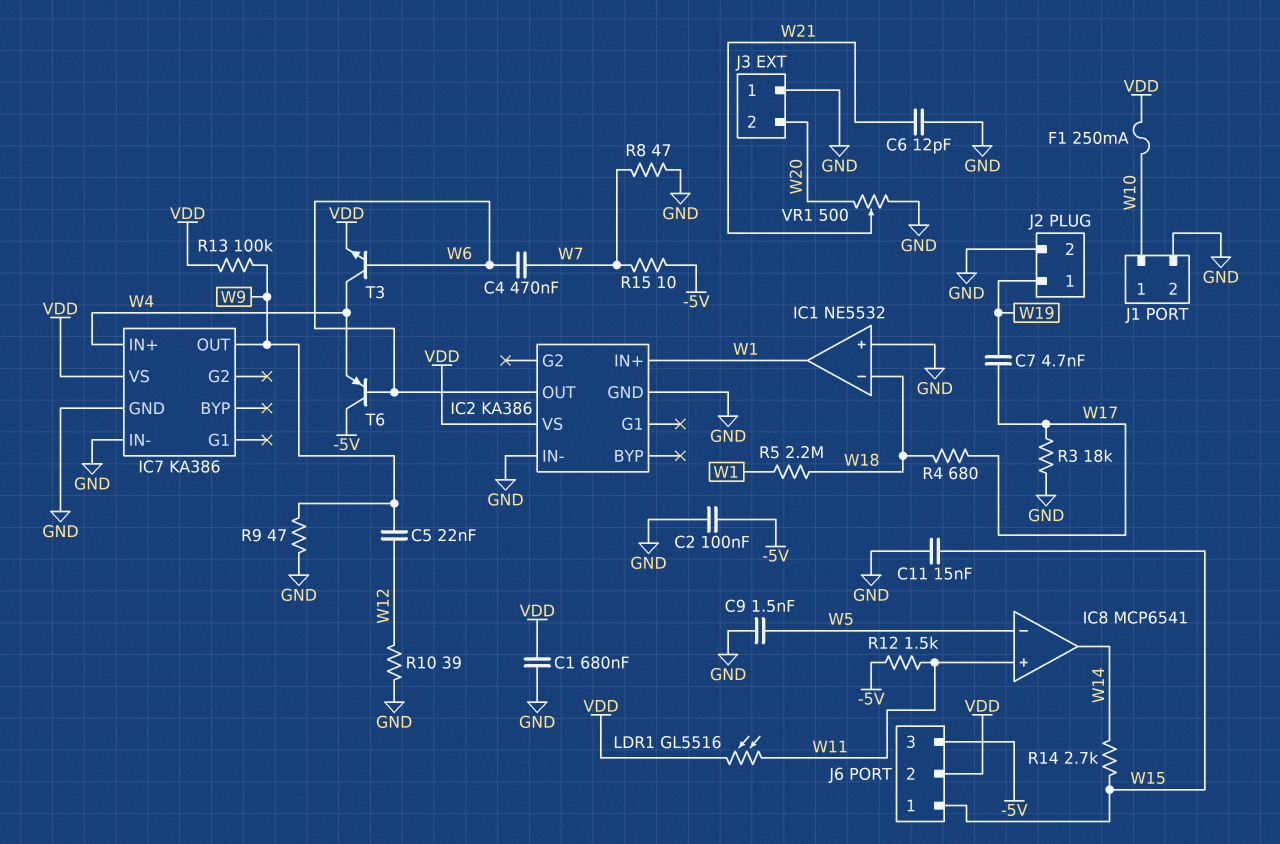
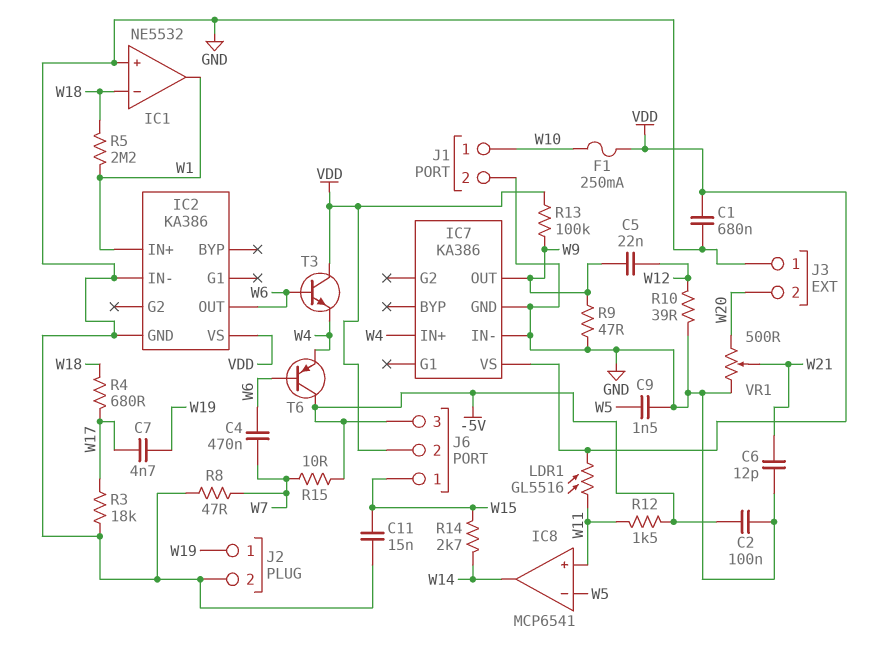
T3: NPN (B W6, C W4, E VDD) -> NPN (B W6, C VDD, E W4)

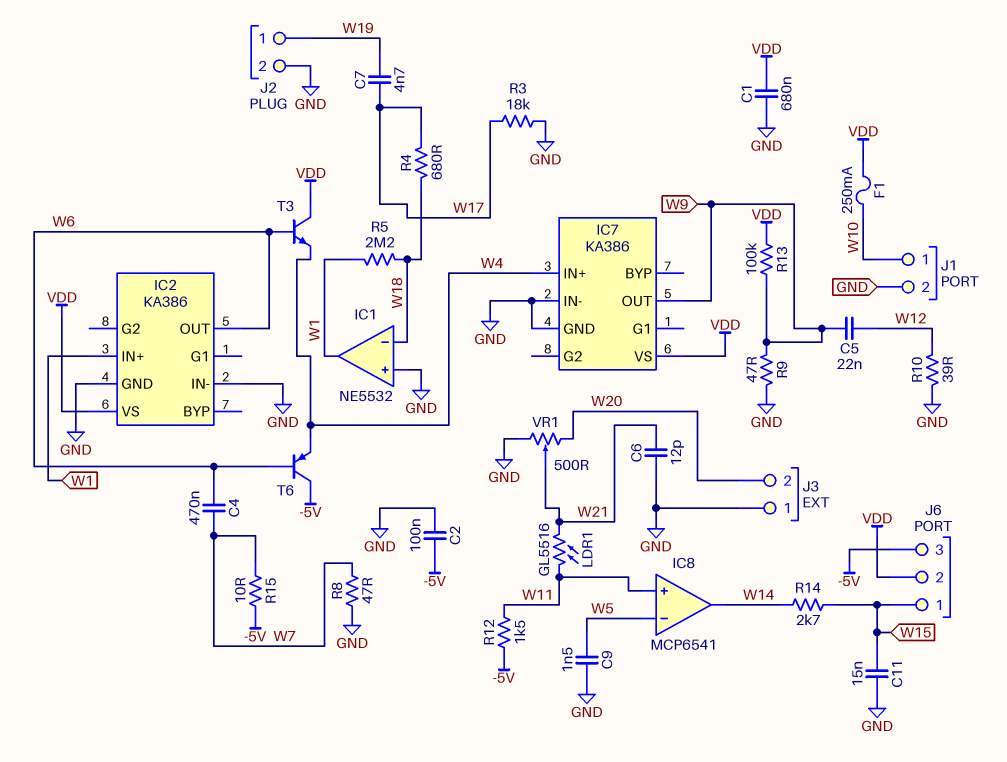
LDR1: GL5516 (VDD, W11) -> GL5516 (W11, W21)

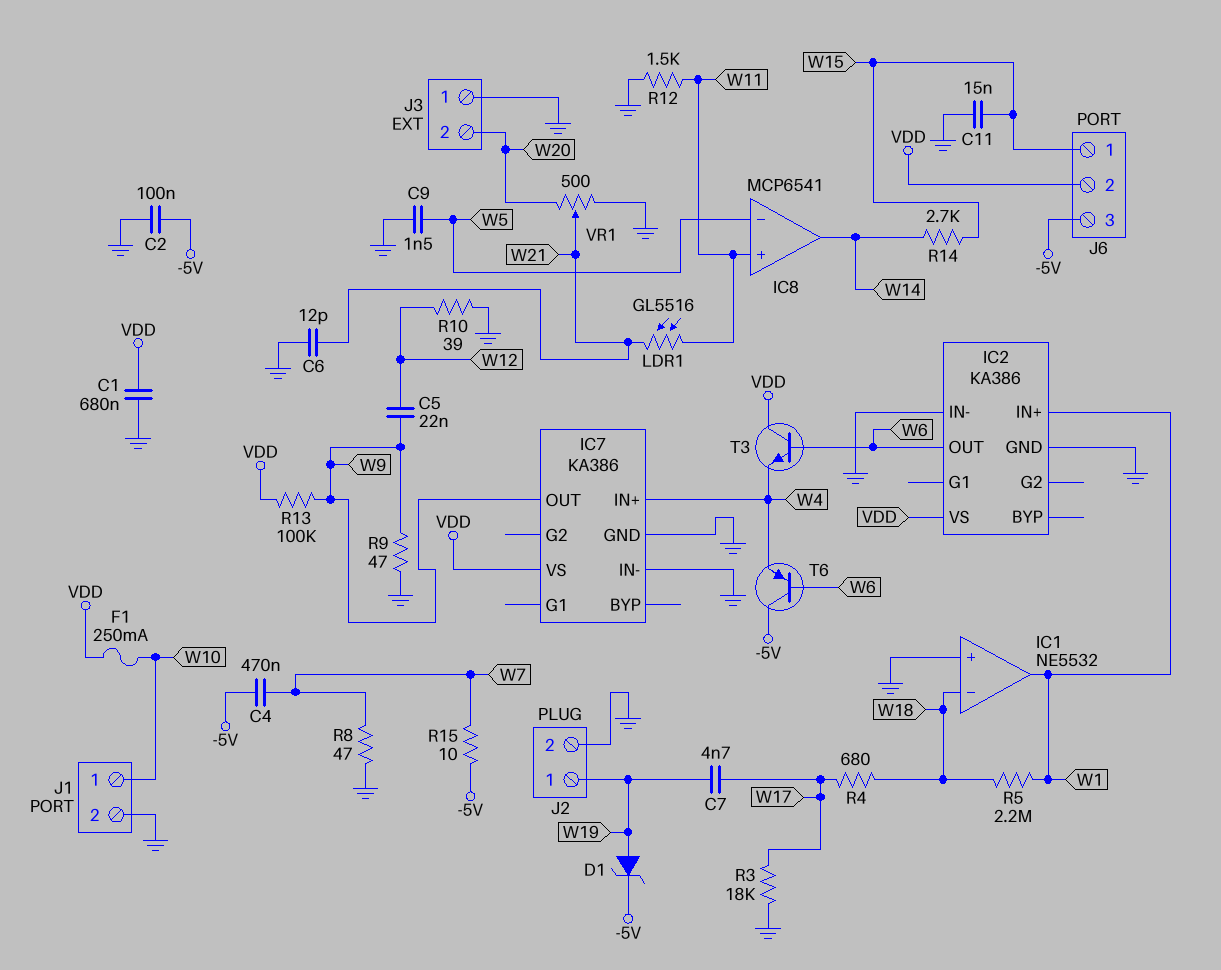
C4: 470nF (W6, W7) -> 470nF (-5V, W7)
D1: none -> zener (A W19, K -5V)
R12: 1.5k (-5V, W11) -> 1.5k (GND, W11)

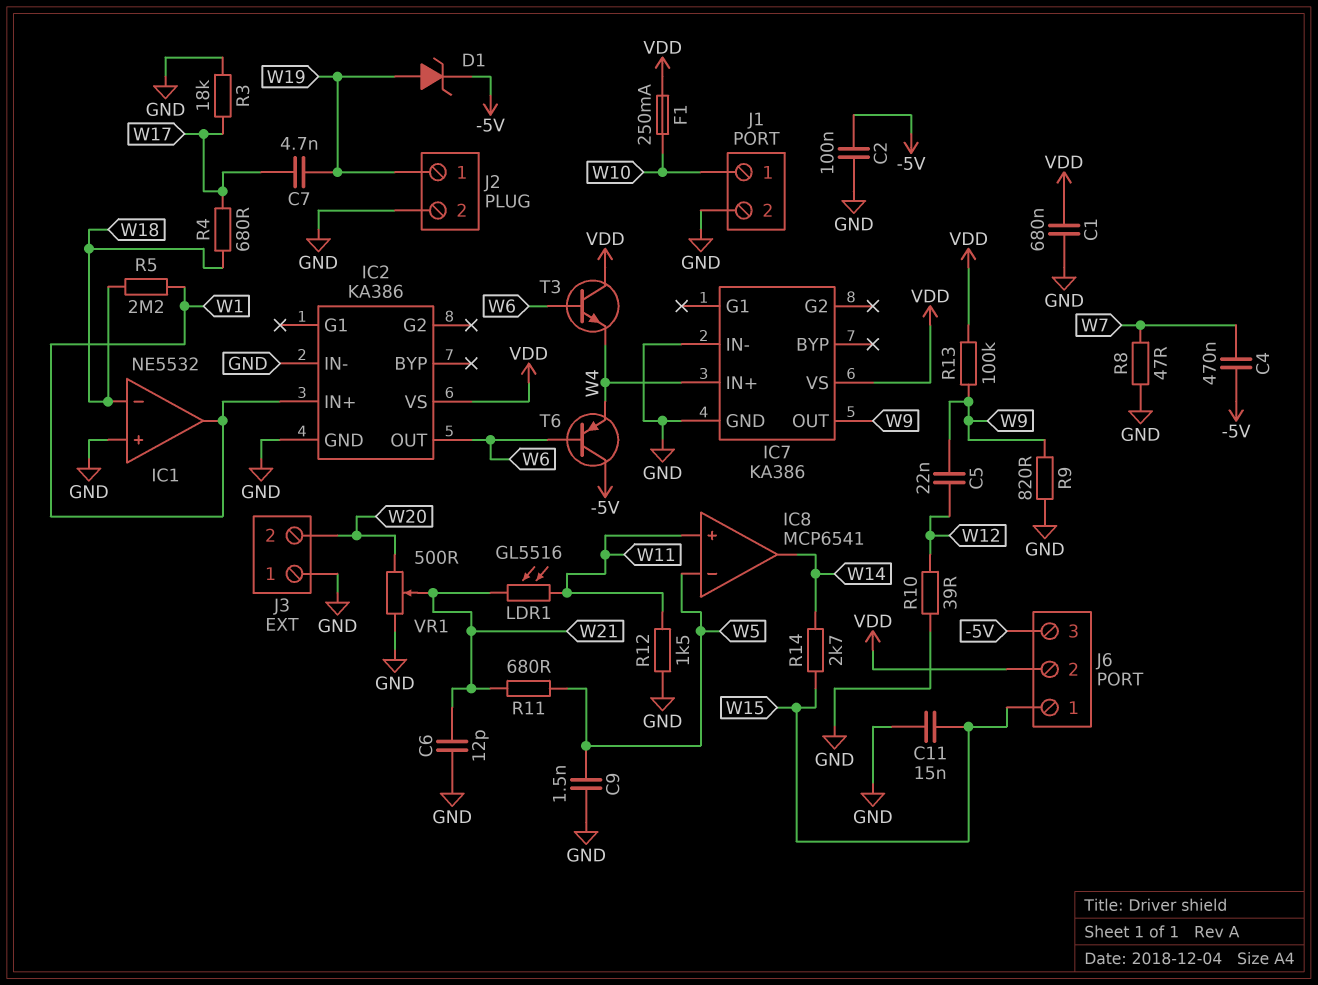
R9: 47 (GND, W9) -> 820 (GND, W9)
R11: none -> 680 (W5, W21)
R15: 10 (-5V, W7) -> none

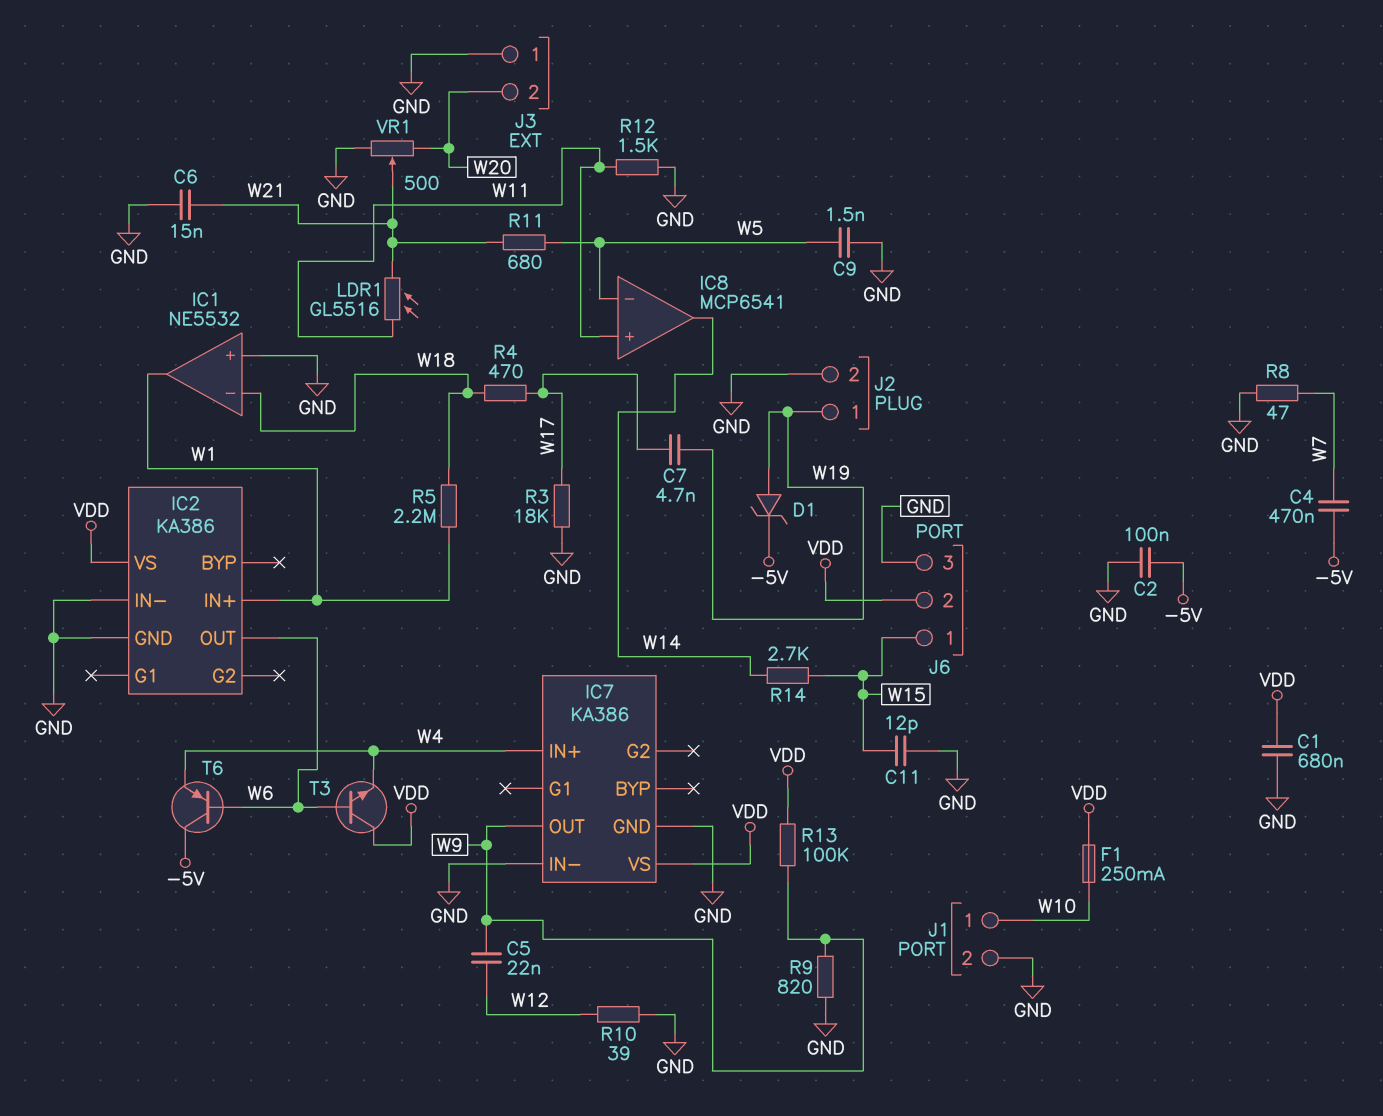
C6: 12pF (GND, W21) -> 15nF (GND, W21)
C11: 15nF (GND, W15) -> 12pF (GND, W15)
J6 pin 3: -5V -> GND
R4: 680 (W17, W18) -> 470 (W17, W18)

